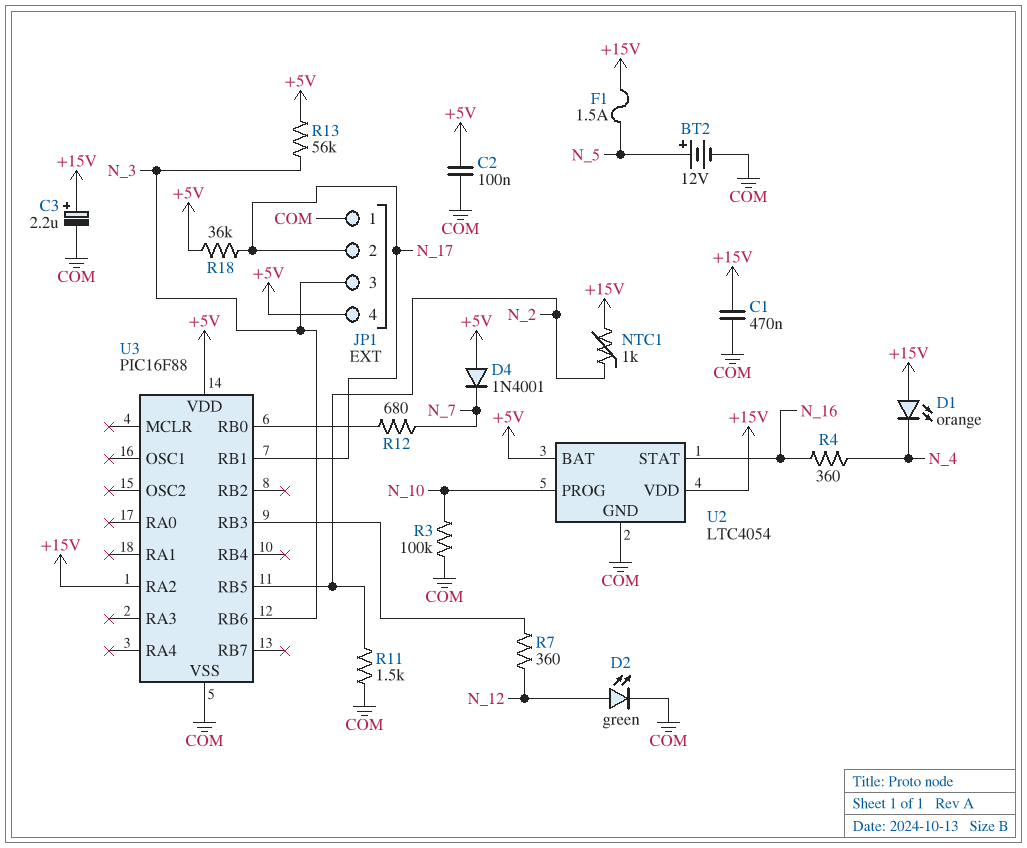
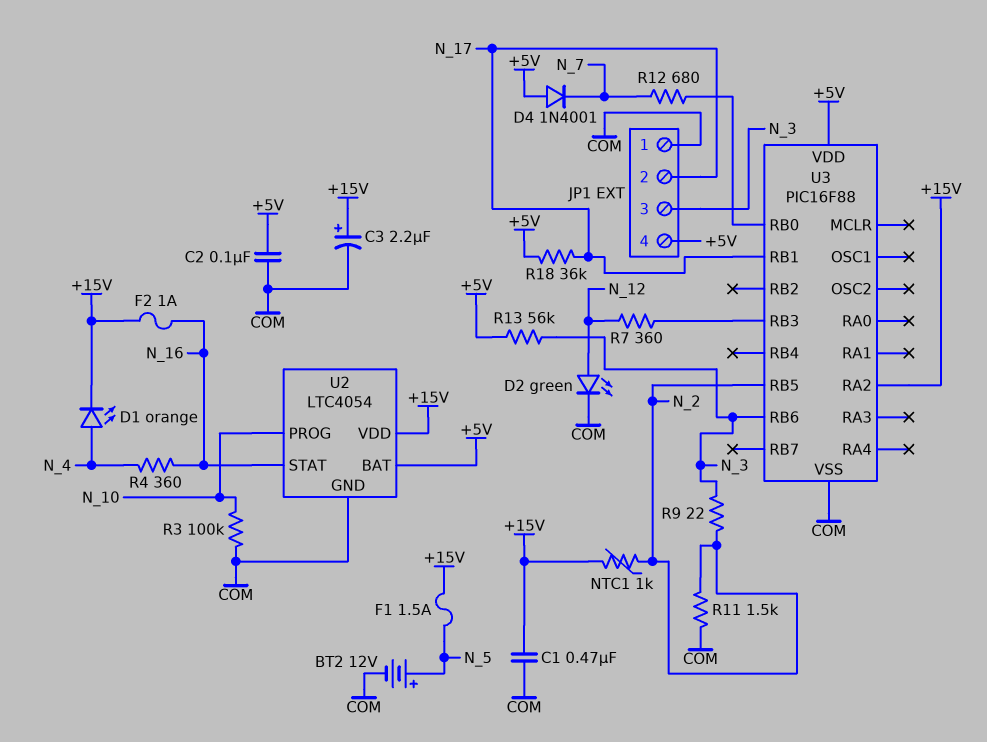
D1: LED orange (A +15V, K N_4) -> LED orange (A N_4, K +15V)
F2: none -> 1A (+15V, N_16)
R9: none -> 22 (N_2, N_3)

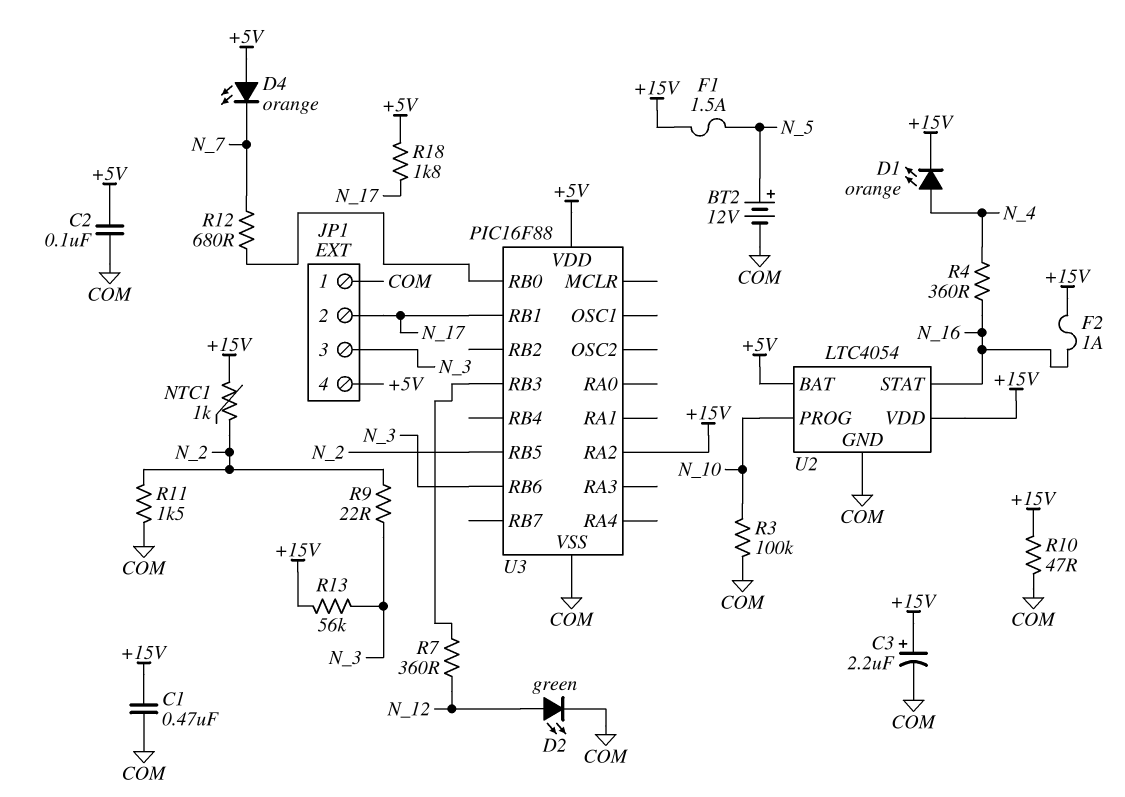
D4: diode 1N4001 (A +5V, K N_7) -> LED orange (A +5V, K N_7)
R10: none -> 47 (+15V, COM)
R13: 56k (+5V, N_3) -> 56k (+15V, N_3)
R18: 36k (+5V, N_17) -> 1.8k (+5V, N_17)

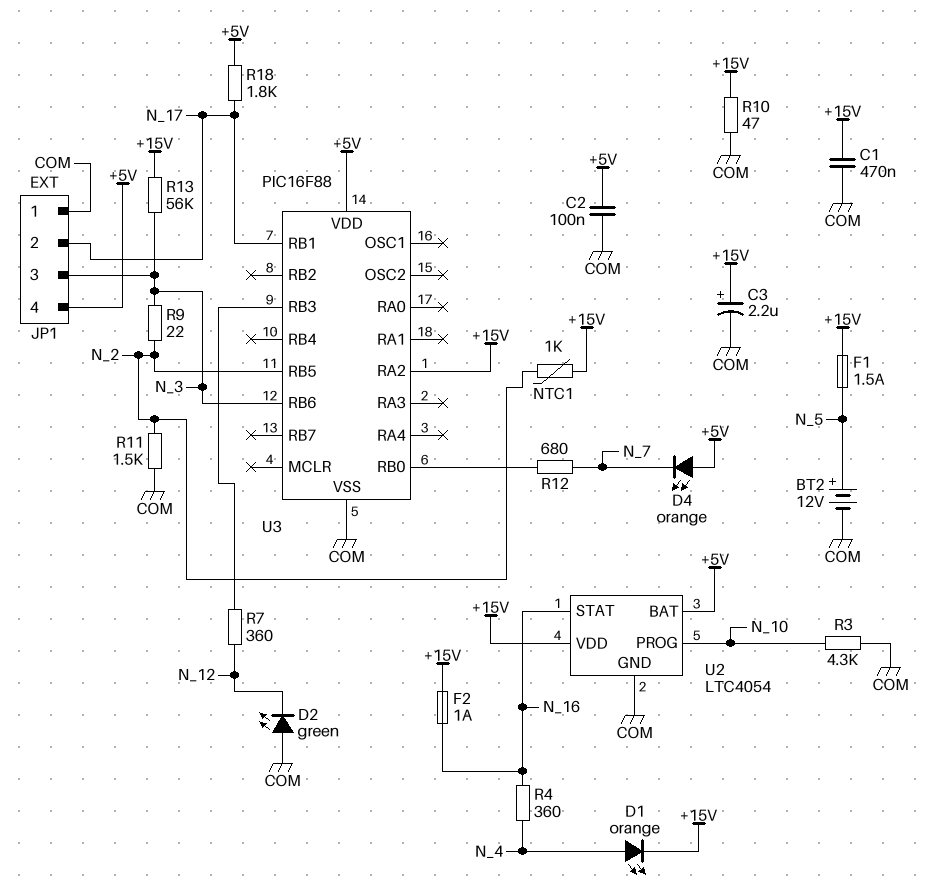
D2: LED green (A N_12, K COM) -> LED green (A COM, K N_12)
R3: 100k (COM, N_10) -> 4.3k (COM, N_10)

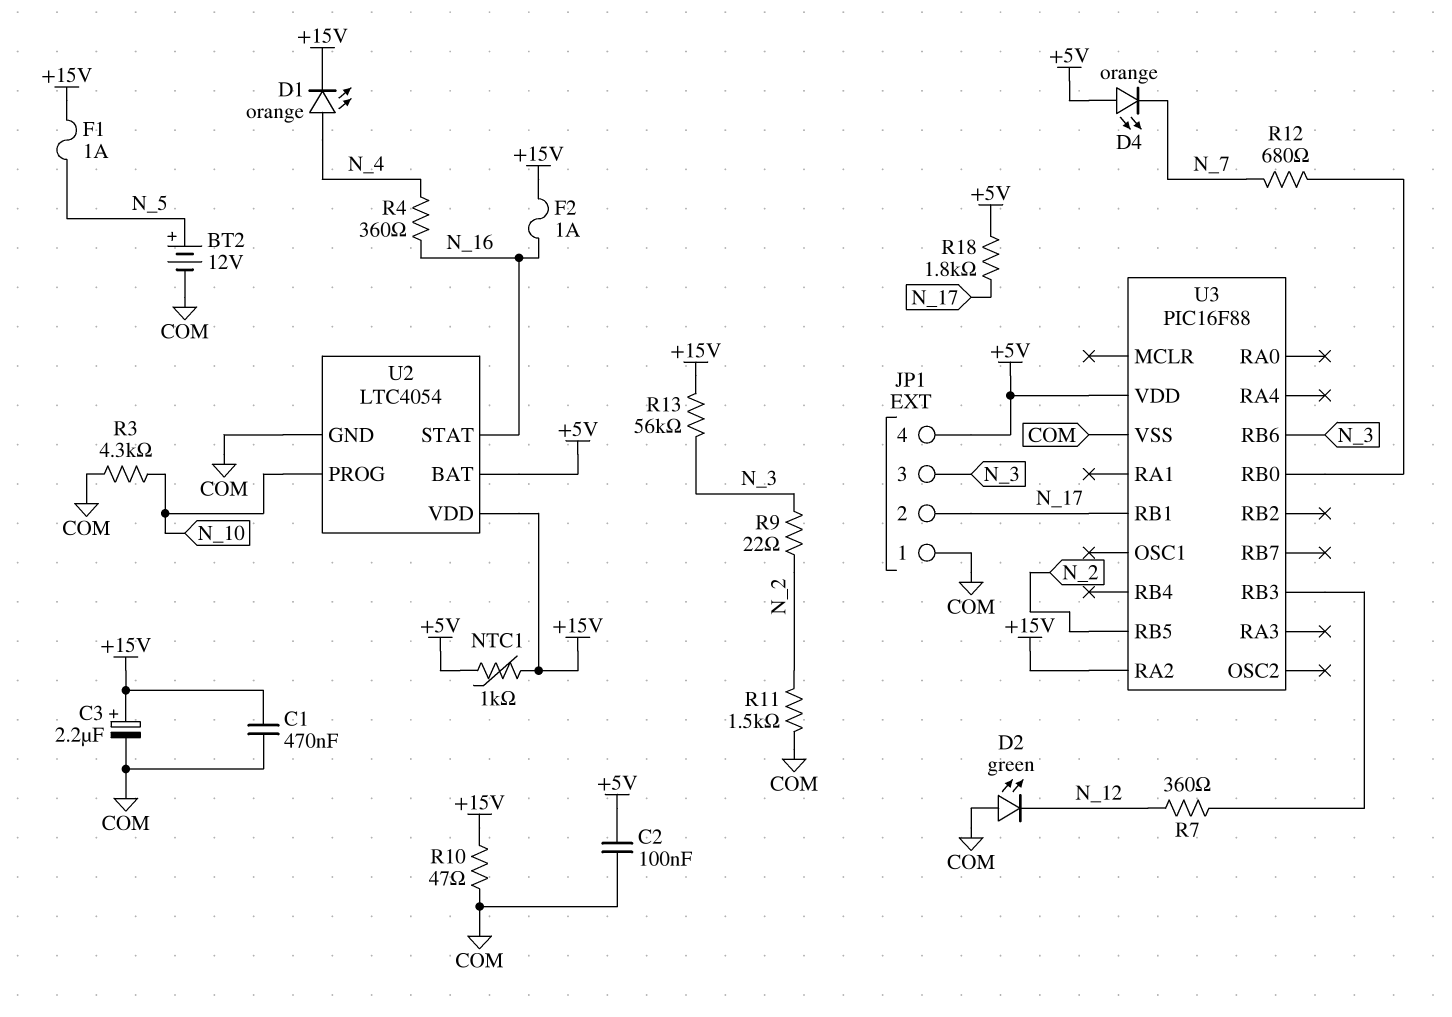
F1: 1.5A (+15V, N_5) -> 1A (+15V, N_5)
NTC1: 1k (+15V, N_2) -> 1k (+5V, +15V)

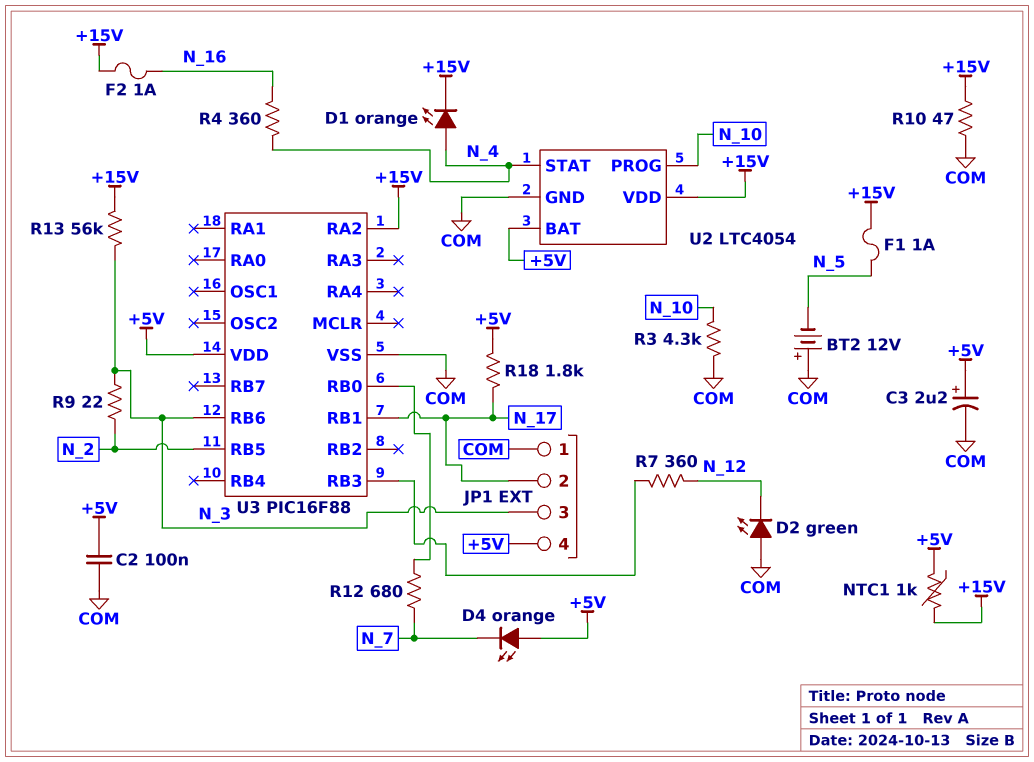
BT2: 12V (plus N_5, minus COM) -> 12V (plus COM, minus N_5)
C1: 470nF (+15V, COM) -> none
C3: 2.2uF (plus +15V, minus COM) -> 2.2uF (plus +5V, minus COM)
R11: 1.5k (COM, N_2) -> none
U2 pin STAT: N_16 -> N_4

